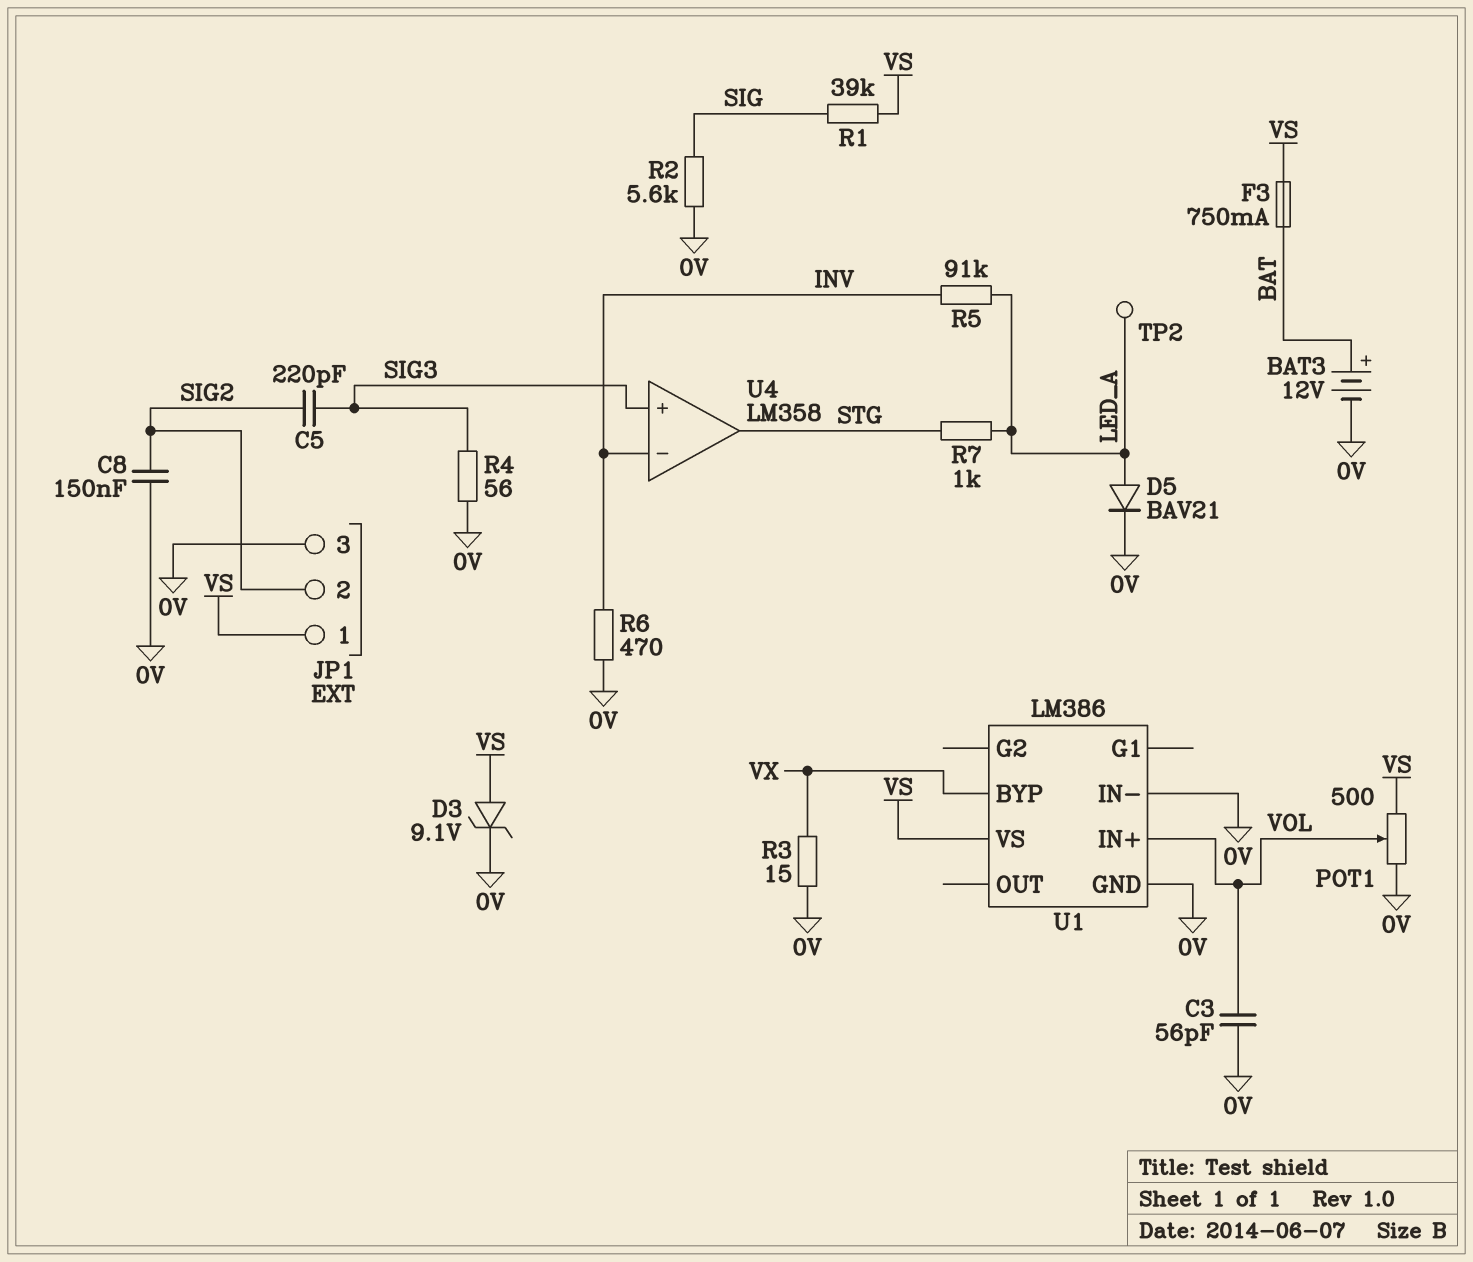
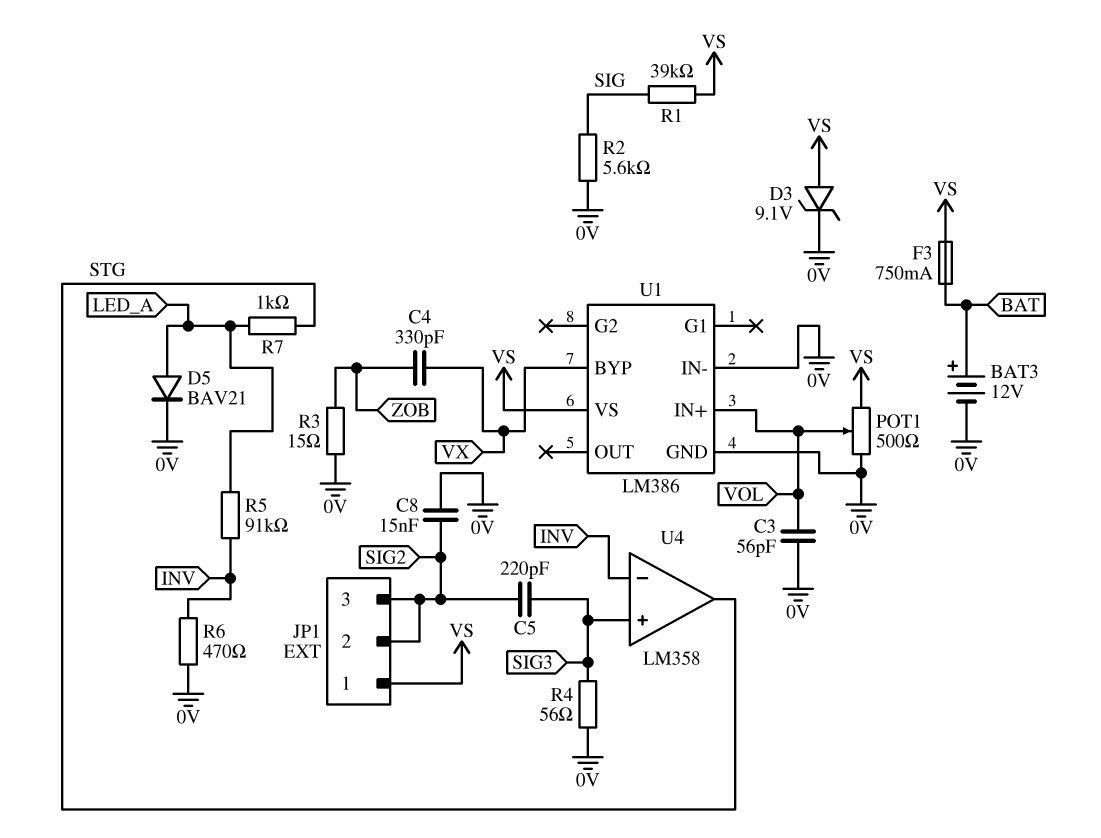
C4: none -> 330pF (VX, ZOB)
C8: 150nF (0V, SIG2) -> 15nF (0V, SIG2)
JP1 pin 3: 0V -> SIG2
R3: 15 (0V, VX) -> 15 (0V, ZOB)
TP2: test point (LED_A) -> none

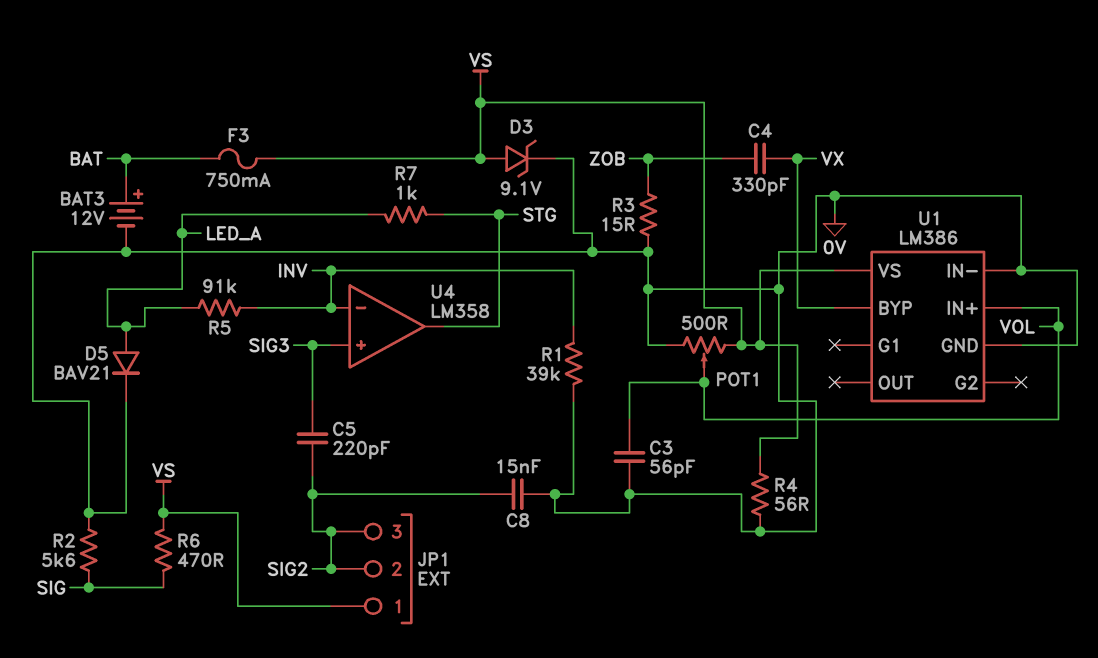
R1: 39k (SIG, VS) -> 39k (0V, INV)
R4: 56 (0V, SIG3) -> 56 (0V, VS)
R6: 470 (0V, INV) -> 470 (SIG, VS)

